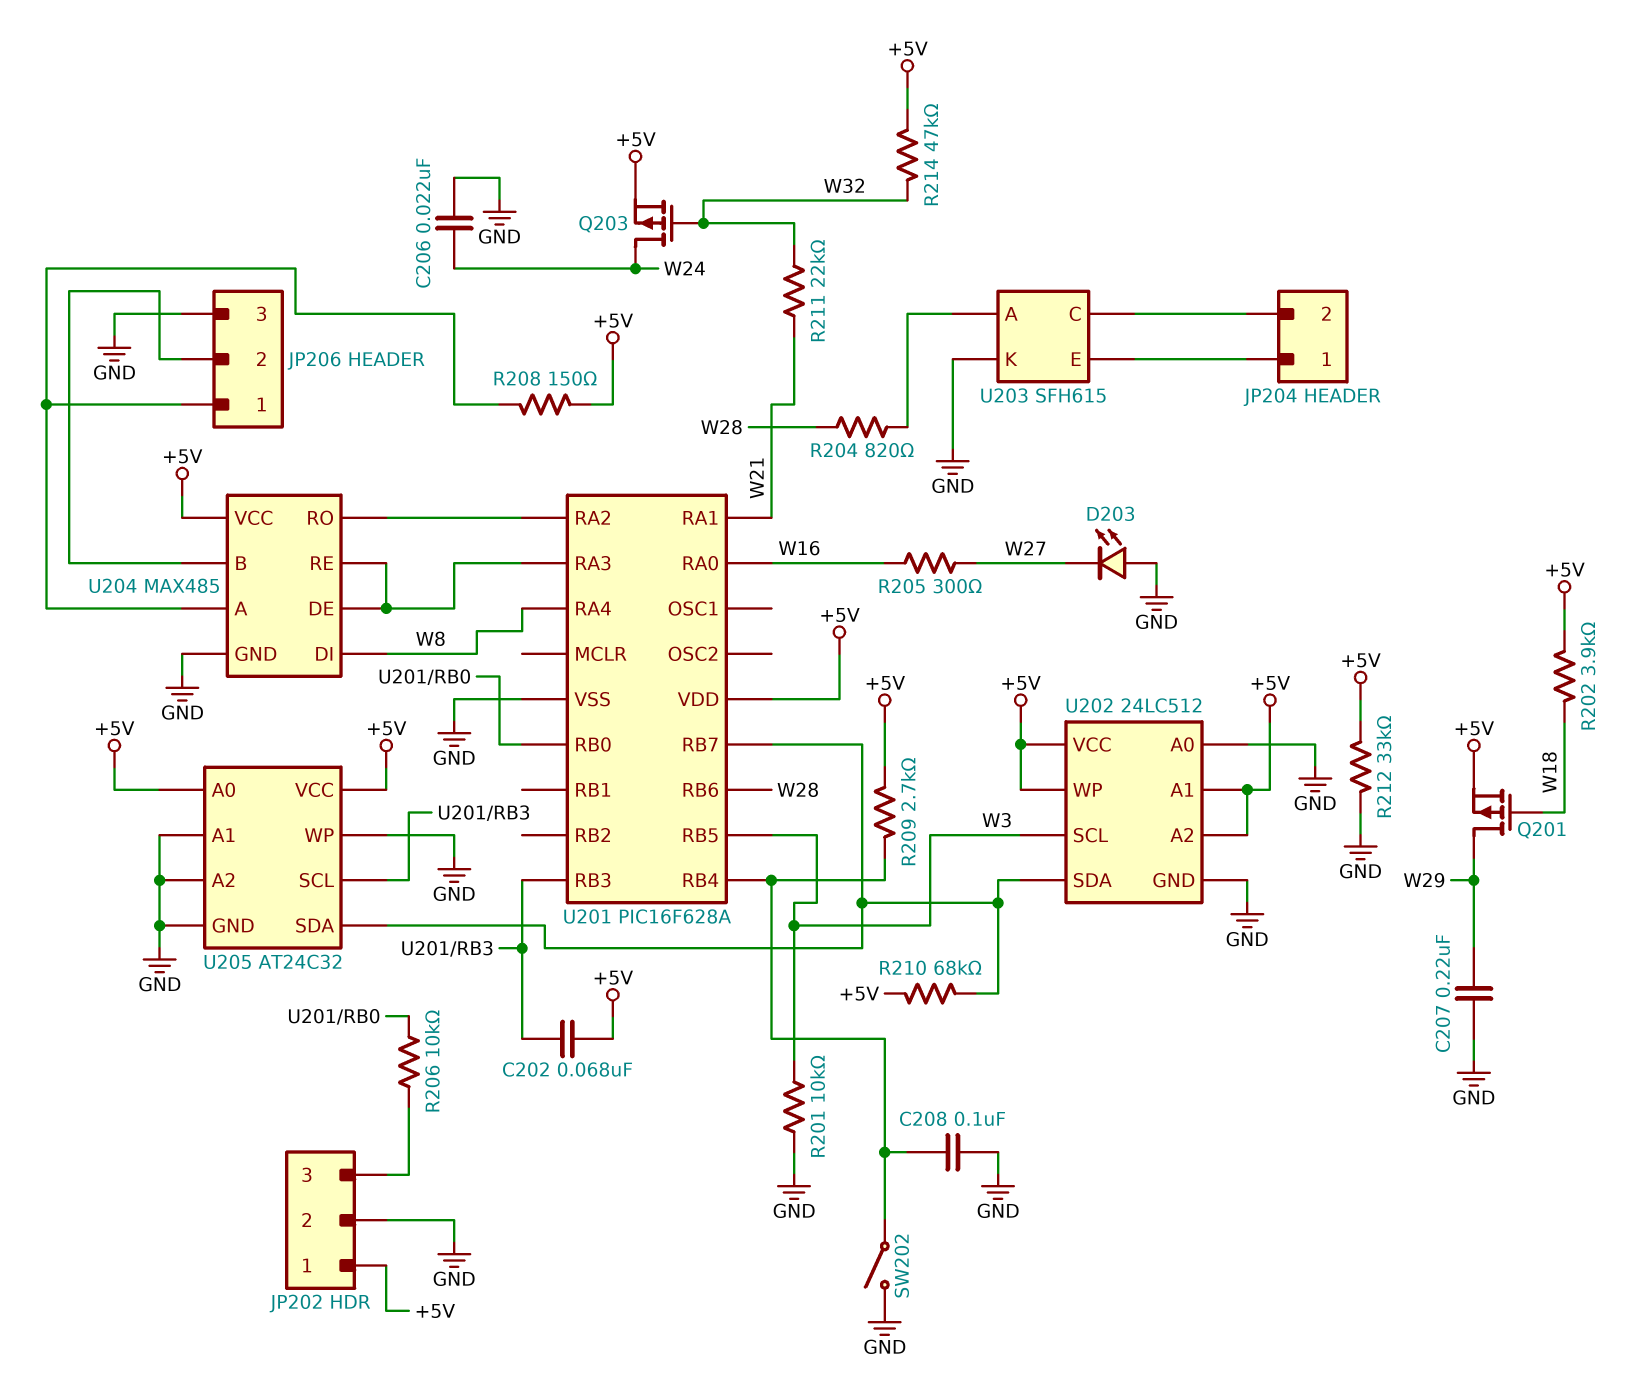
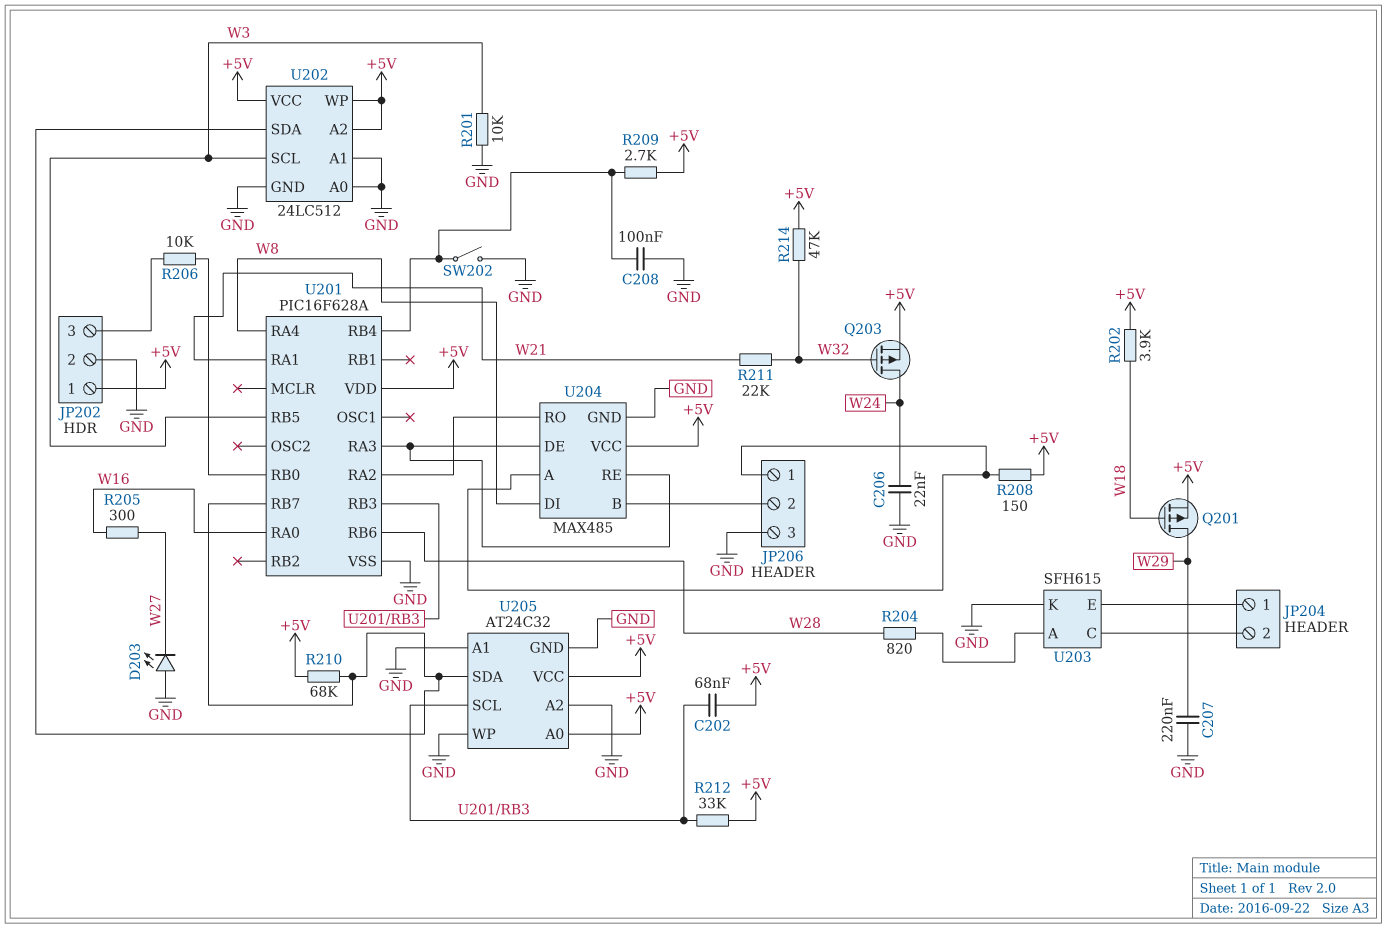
R212: 33k (+5V, GND) -> 33k (+5V, U201/RB3)
U202 pin A1: +5V -> GND

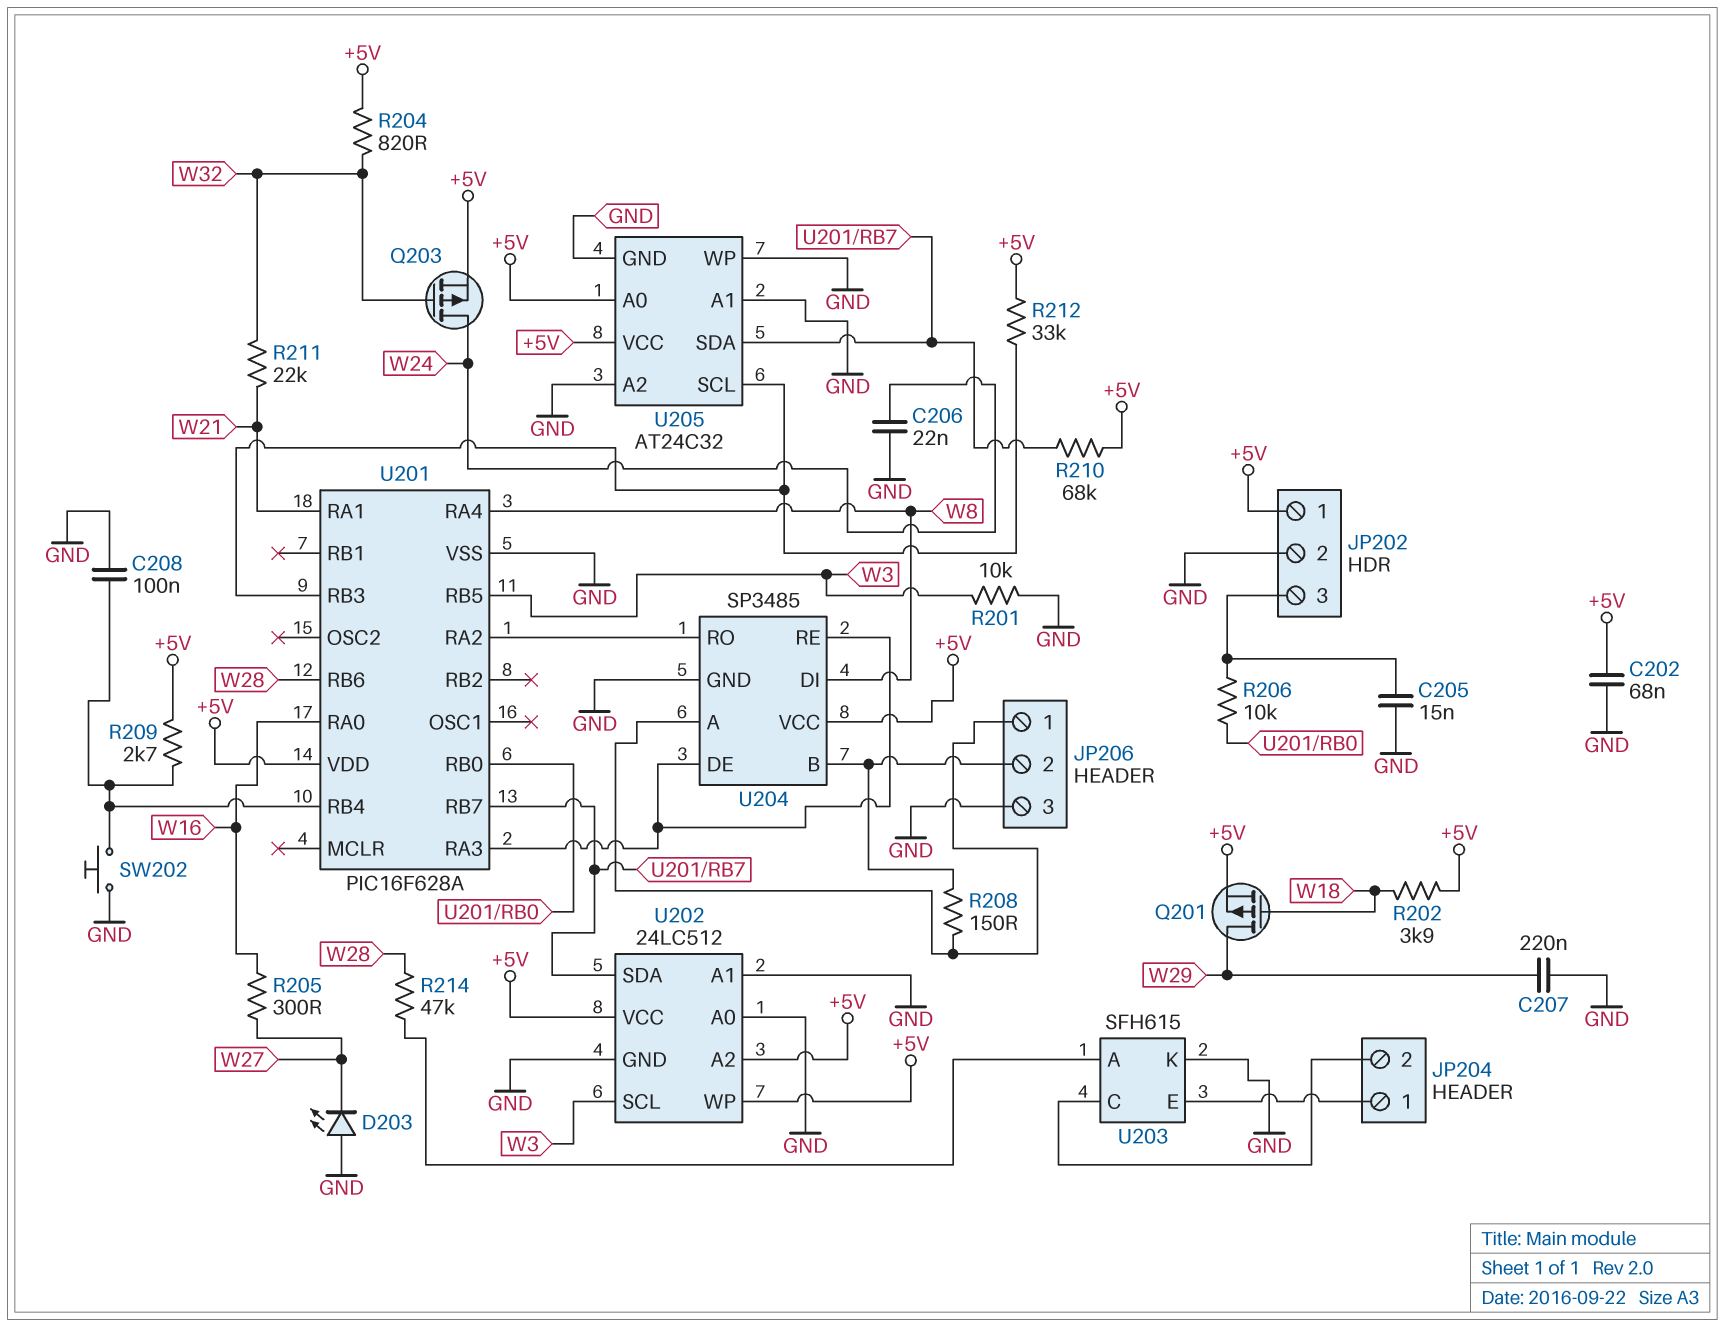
C202: 68nF (+5V, U201/RB3) -> 68nF (+5V, GND)
C205: none -> 15nF (GND, JP202/3)
R204: 820 (U203/A, W28) -> 820 (+5V, W32)
R208: 150 (+5V, JP206/1) -> 150 (JP206/1, JP206/2)
R214: 47k (+5V, W32) -> 47k (U203/A, W28)
SW202: switch (GND, U201/RB4) -> button (GND, U201/RB4)
U204: MAX485 -> SP3485

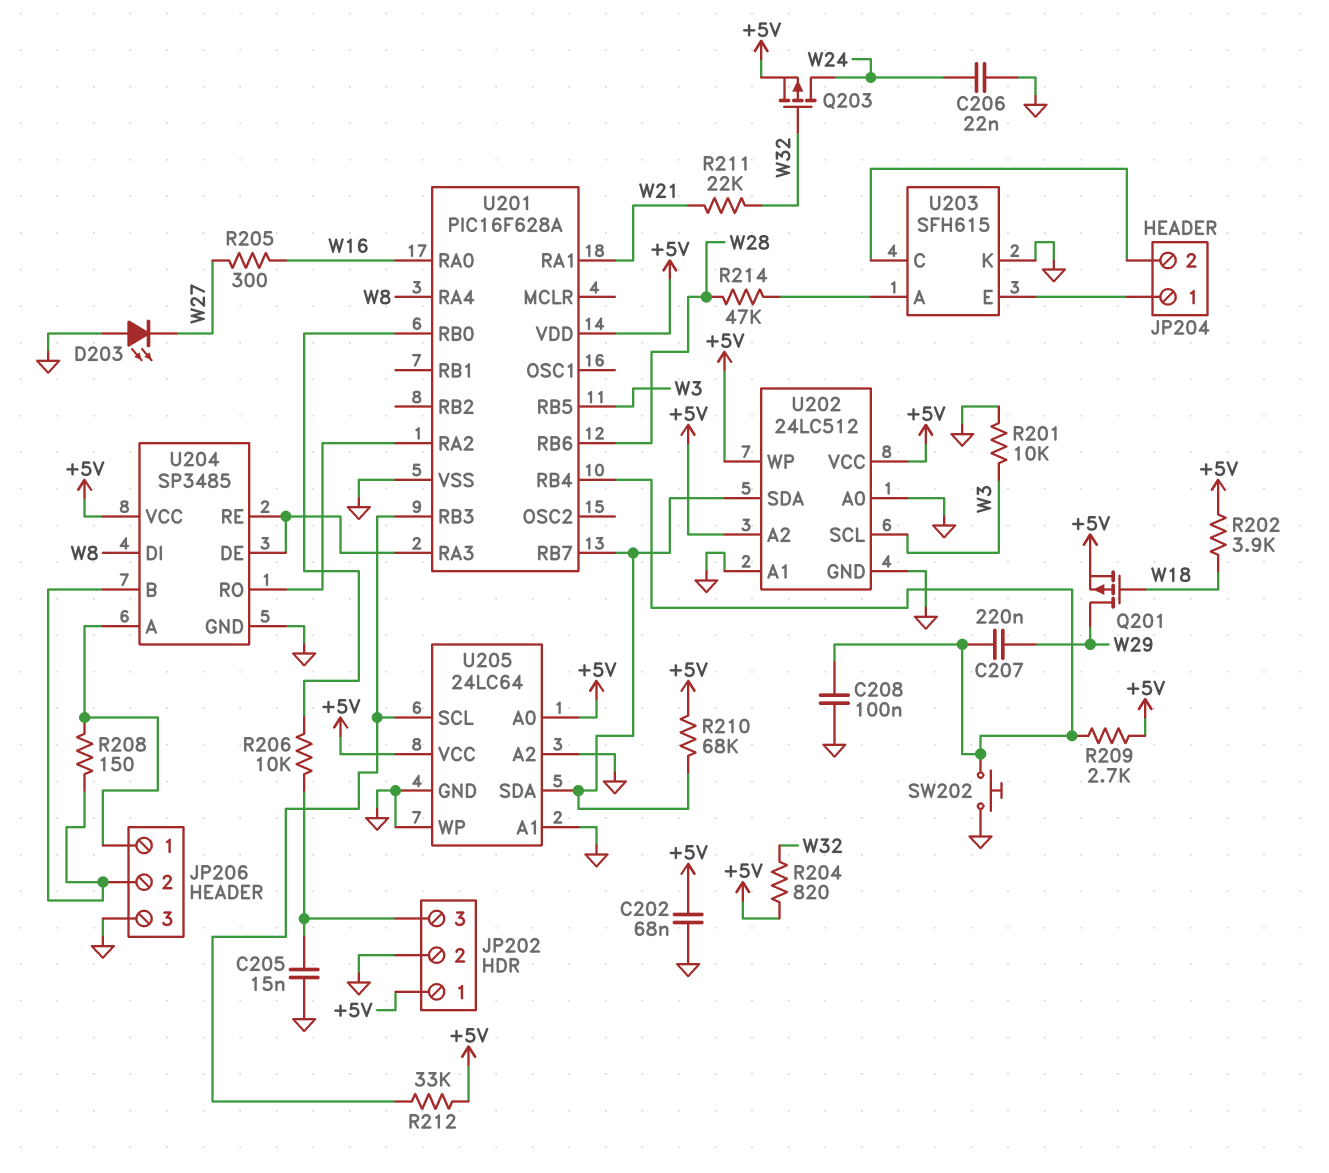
C207: 220nF (GND, W29) -> 220nF (U201/RB4, W29)
U205: AT24C32 -> 24LC64

